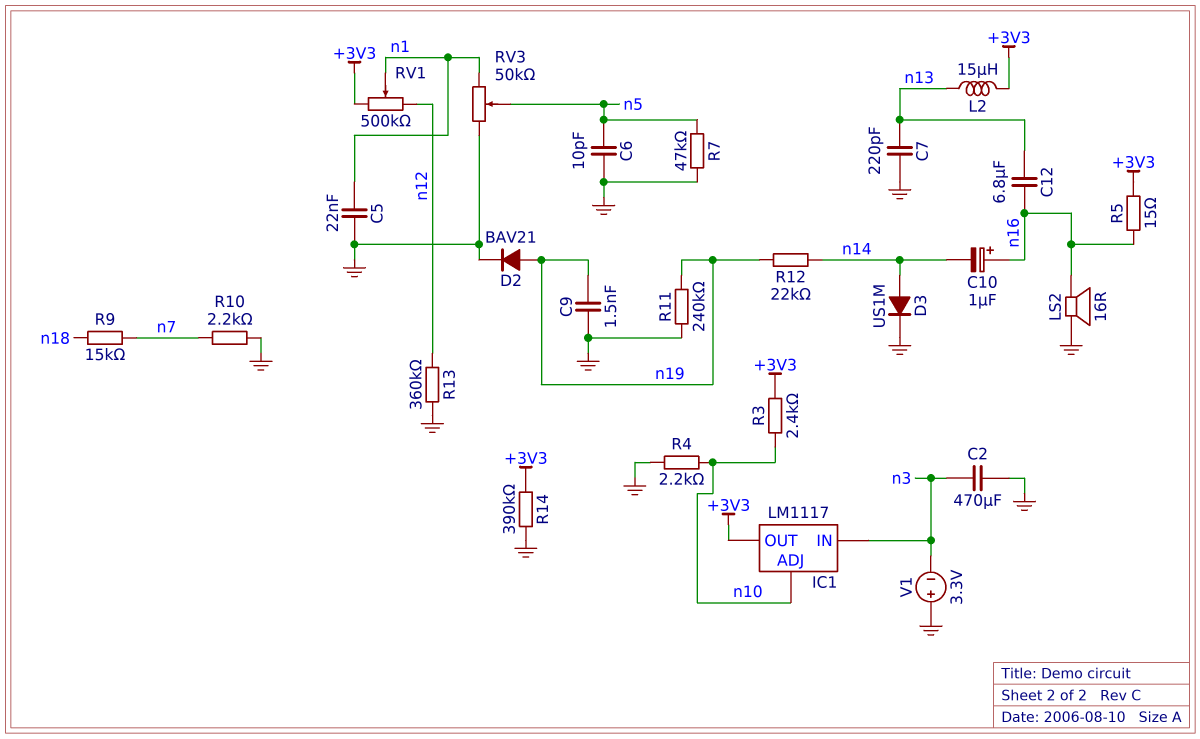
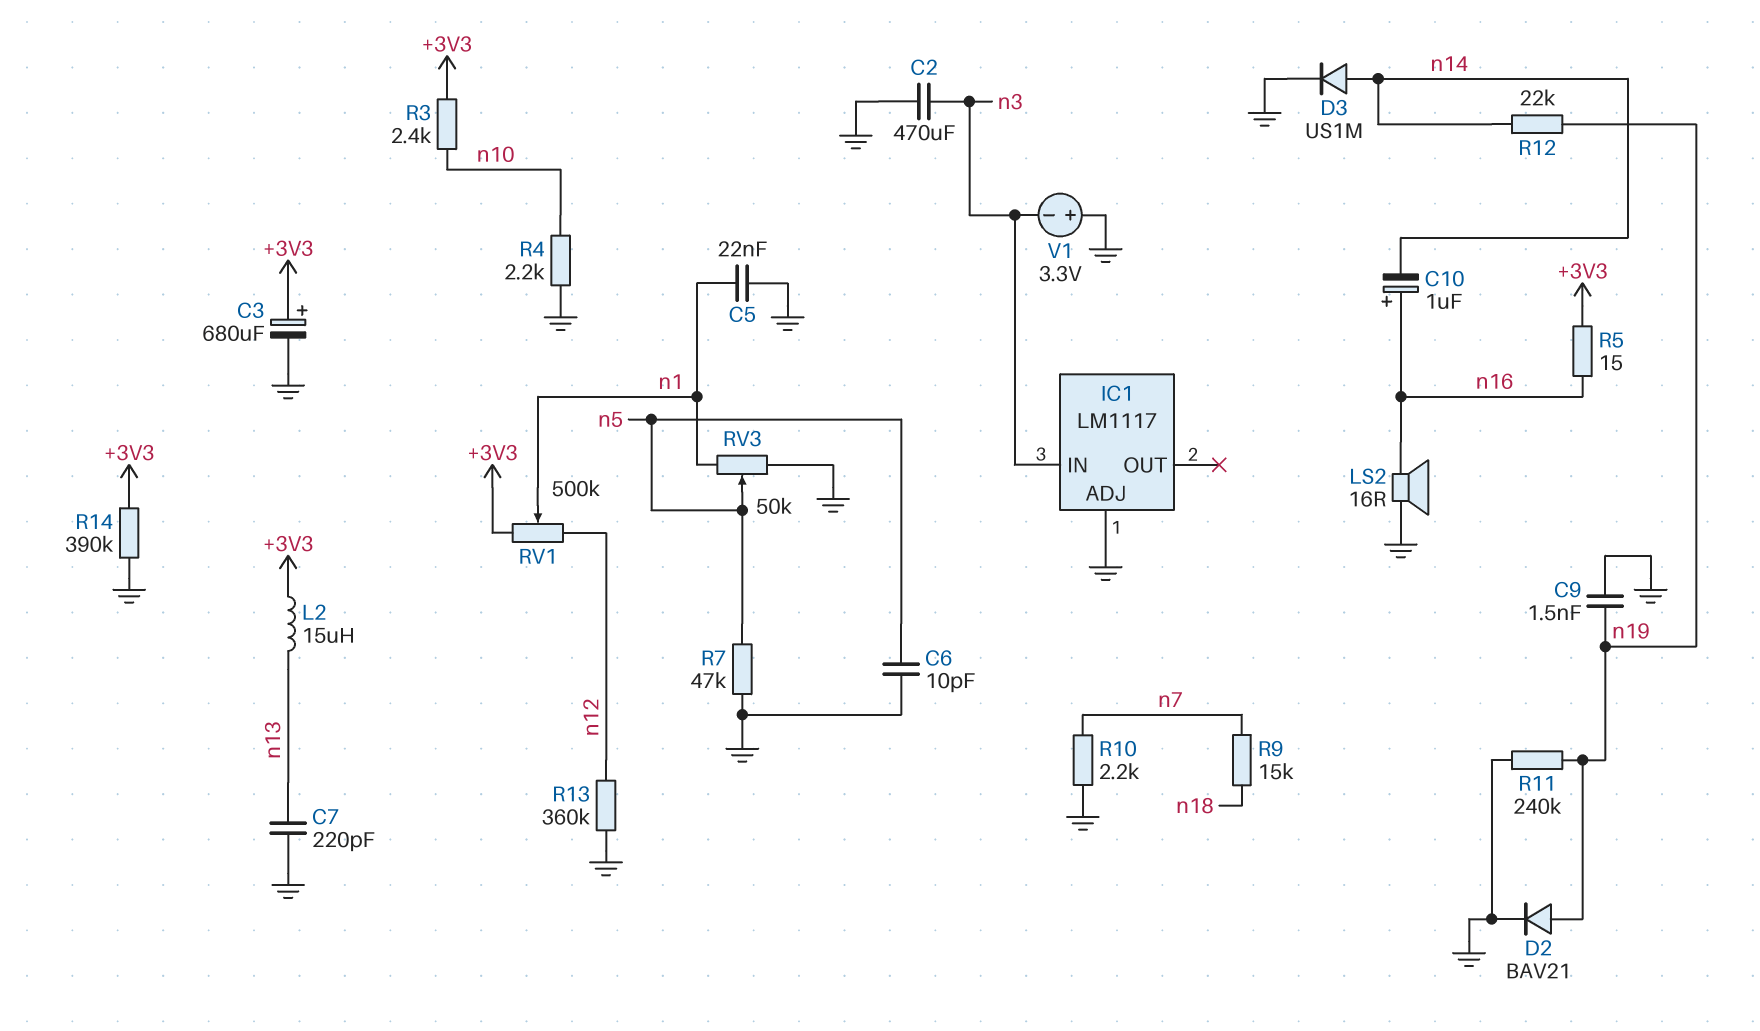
C3: none -> 680uF (plus +3V3, minus GND)
C12: 6.8uF (n13, n16) -> none
IC1 pin ADJ: n10 -> GND
IC1 pin OUT: +3V3 -> none

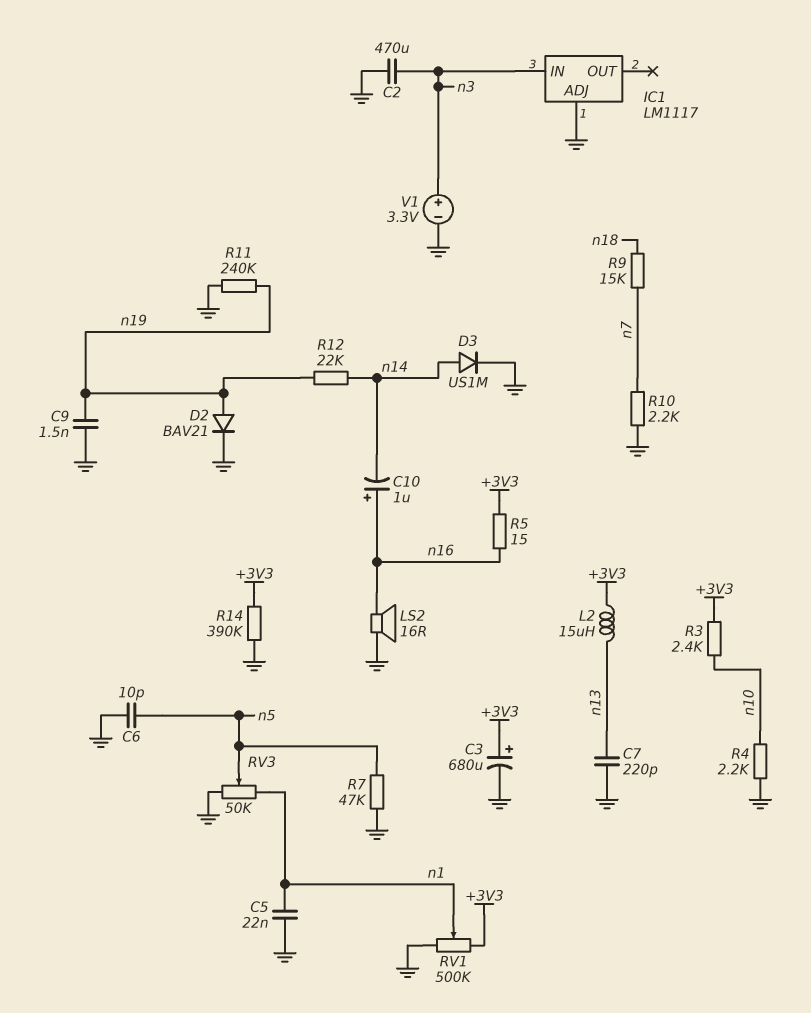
R13: 360k (GND, n12) -> none
RV1: 500k (+3V3, n12, wiper n1) -> 500k (+3V3, GND, wiper n1)
V1: 3.3V (plus GND, minus n3) -> 3.3V (plus n3, minus GND)

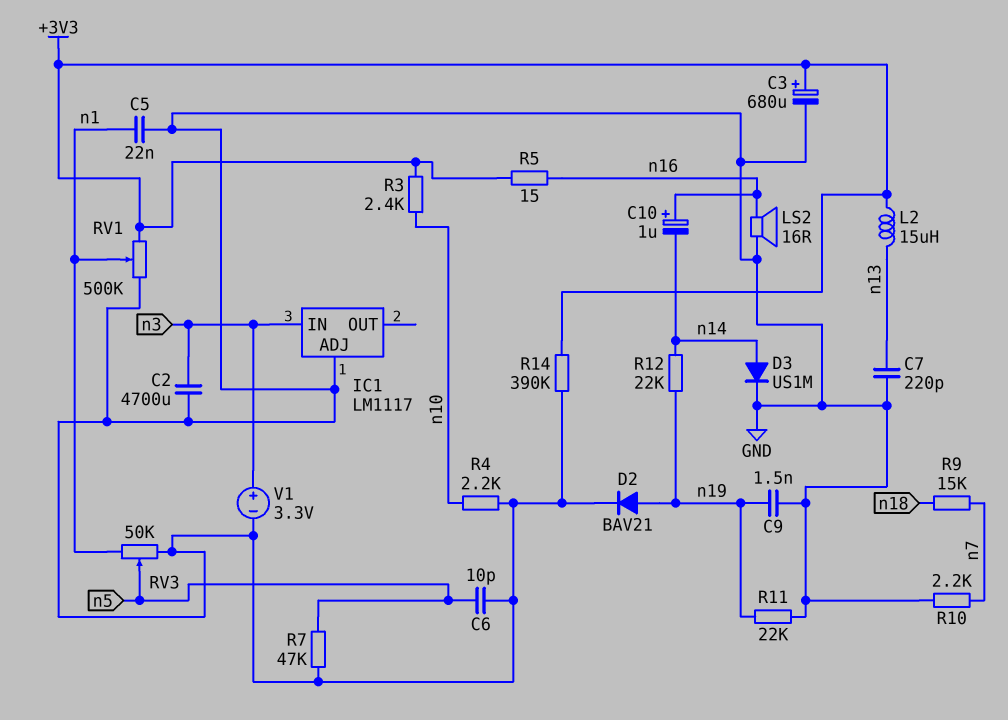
C2: 470uF (GND, n3) -> 4700uF (GND, n3)
R11: 240k (GND, n19) -> 22k (GND, n19)

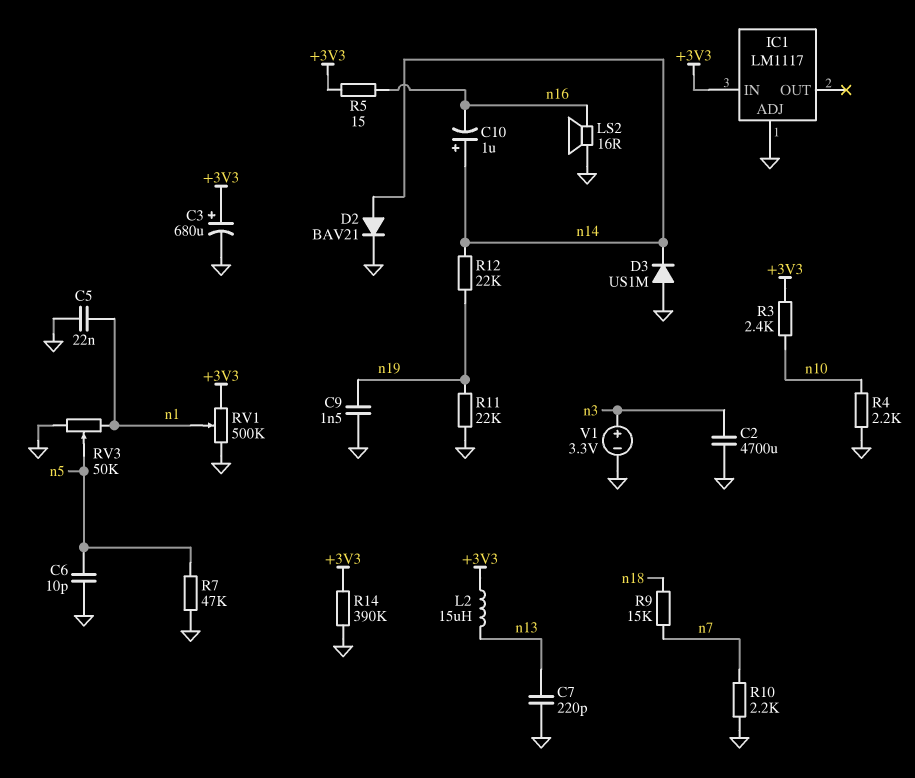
C10: 1uF (plus n16, minus n14) -> 1uF (plus n14, minus n16)
D2: diode BAV21 (A n19, K GND) -> diode BAV21 (A n14, K GND)
D3: diode US1M (A n14, K GND) -> diode US1M (A GND, K n14)
IC1 pin IN: n3 -> +3V3

